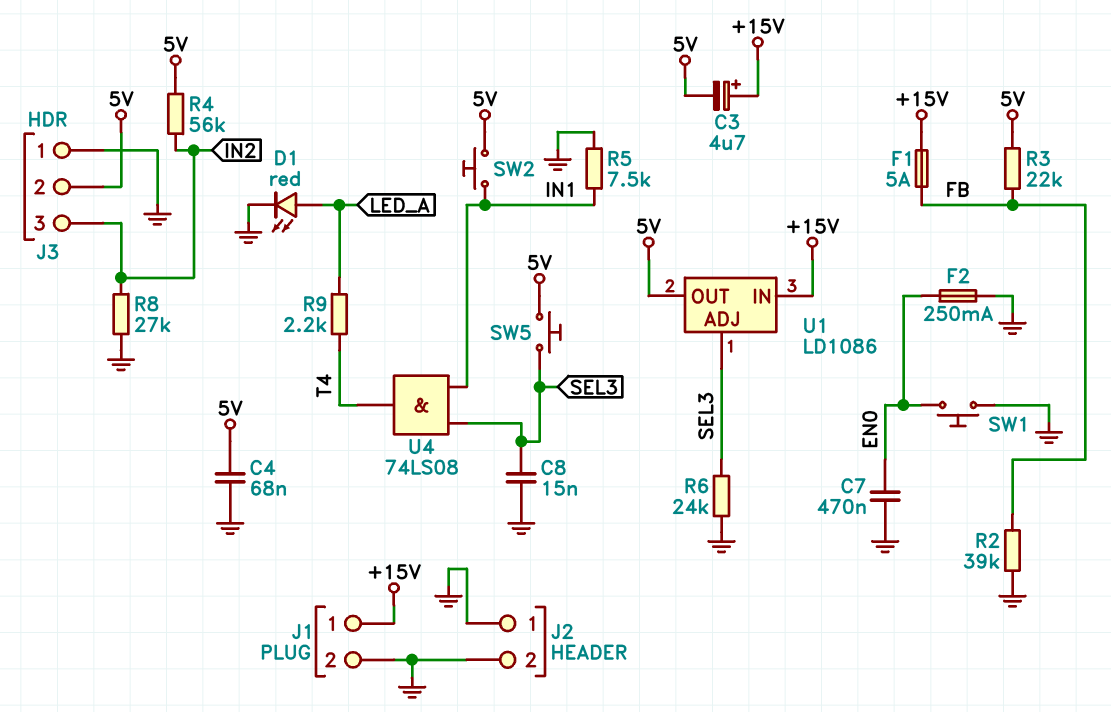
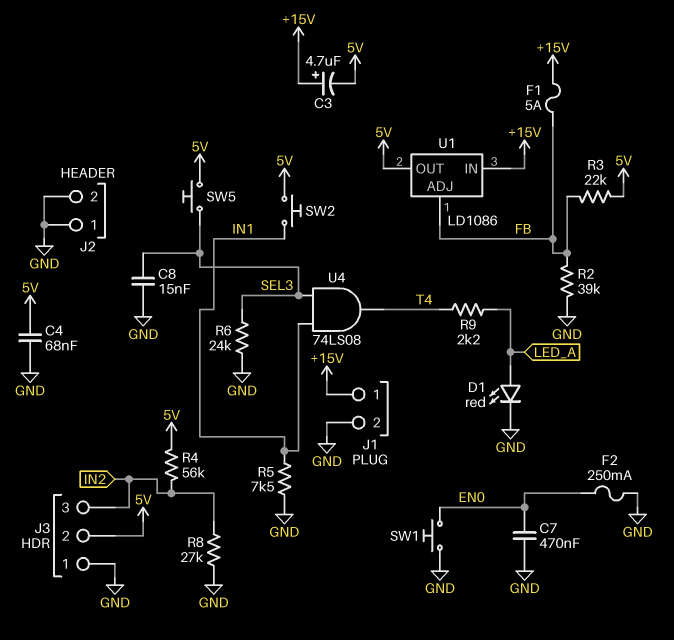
U1 pin ADJ: SEL3 -> FB

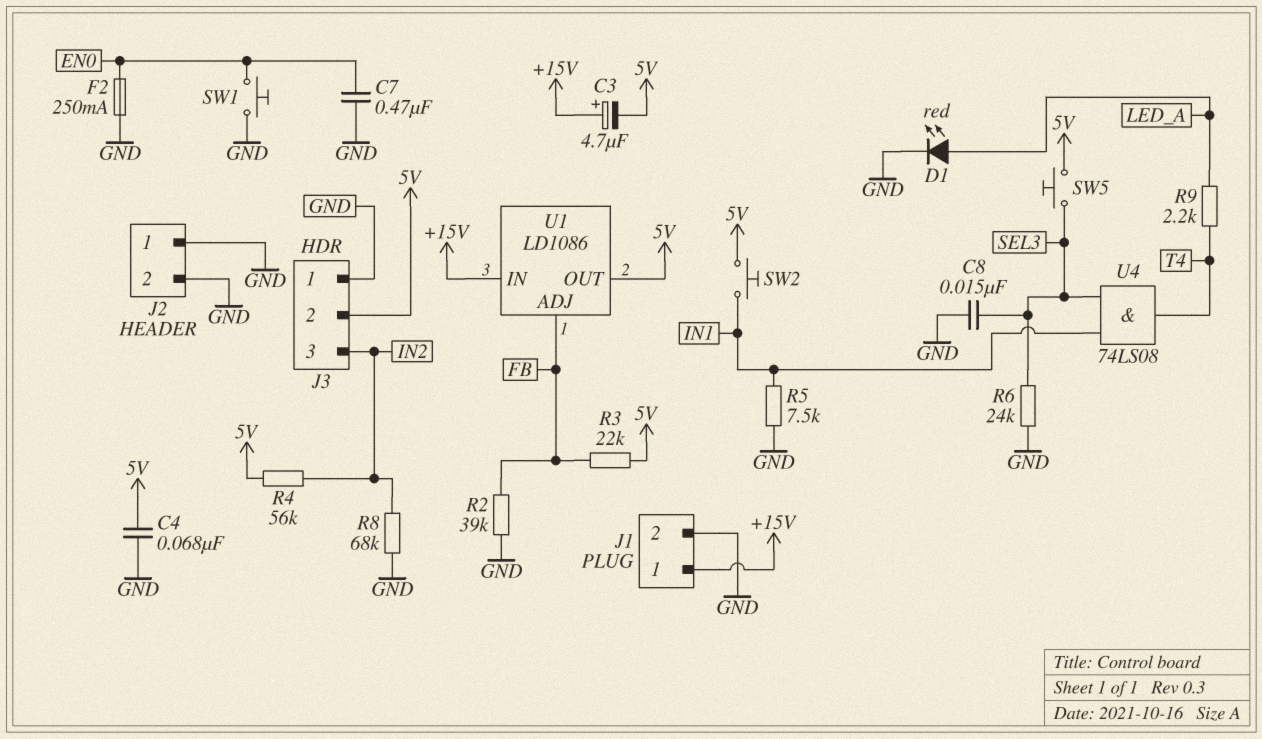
F1: 5A (+15V, FB) -> none
R8: 27k (GND, IN2) -> 68k (GND, IN2)

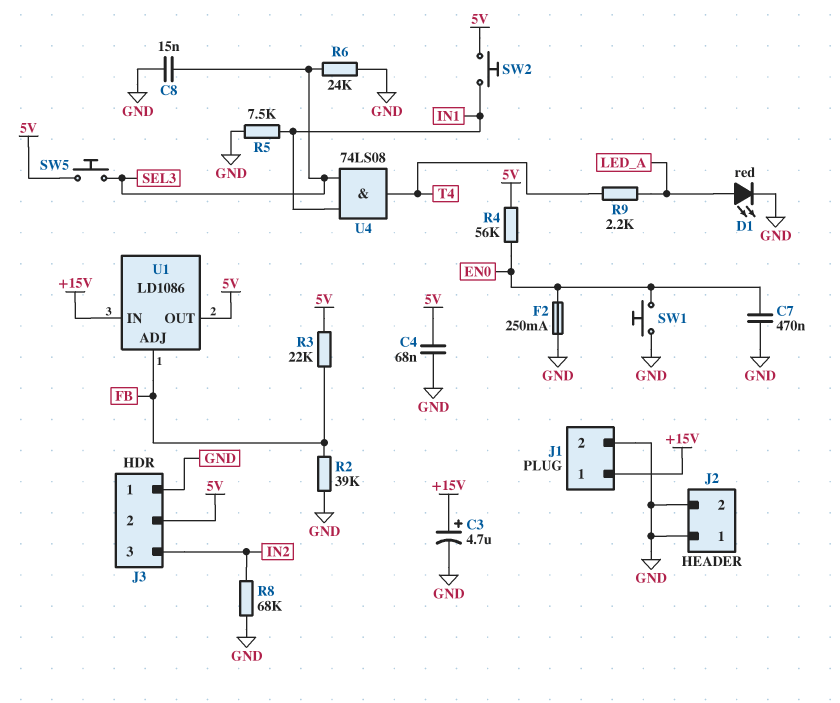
C3: 4.7uF (plus +15V, minus 5V) -> 4.7uF (plus +15V, minus GND)
R4: 56k (5V, IN2) -> 56k (5V, EN0)

